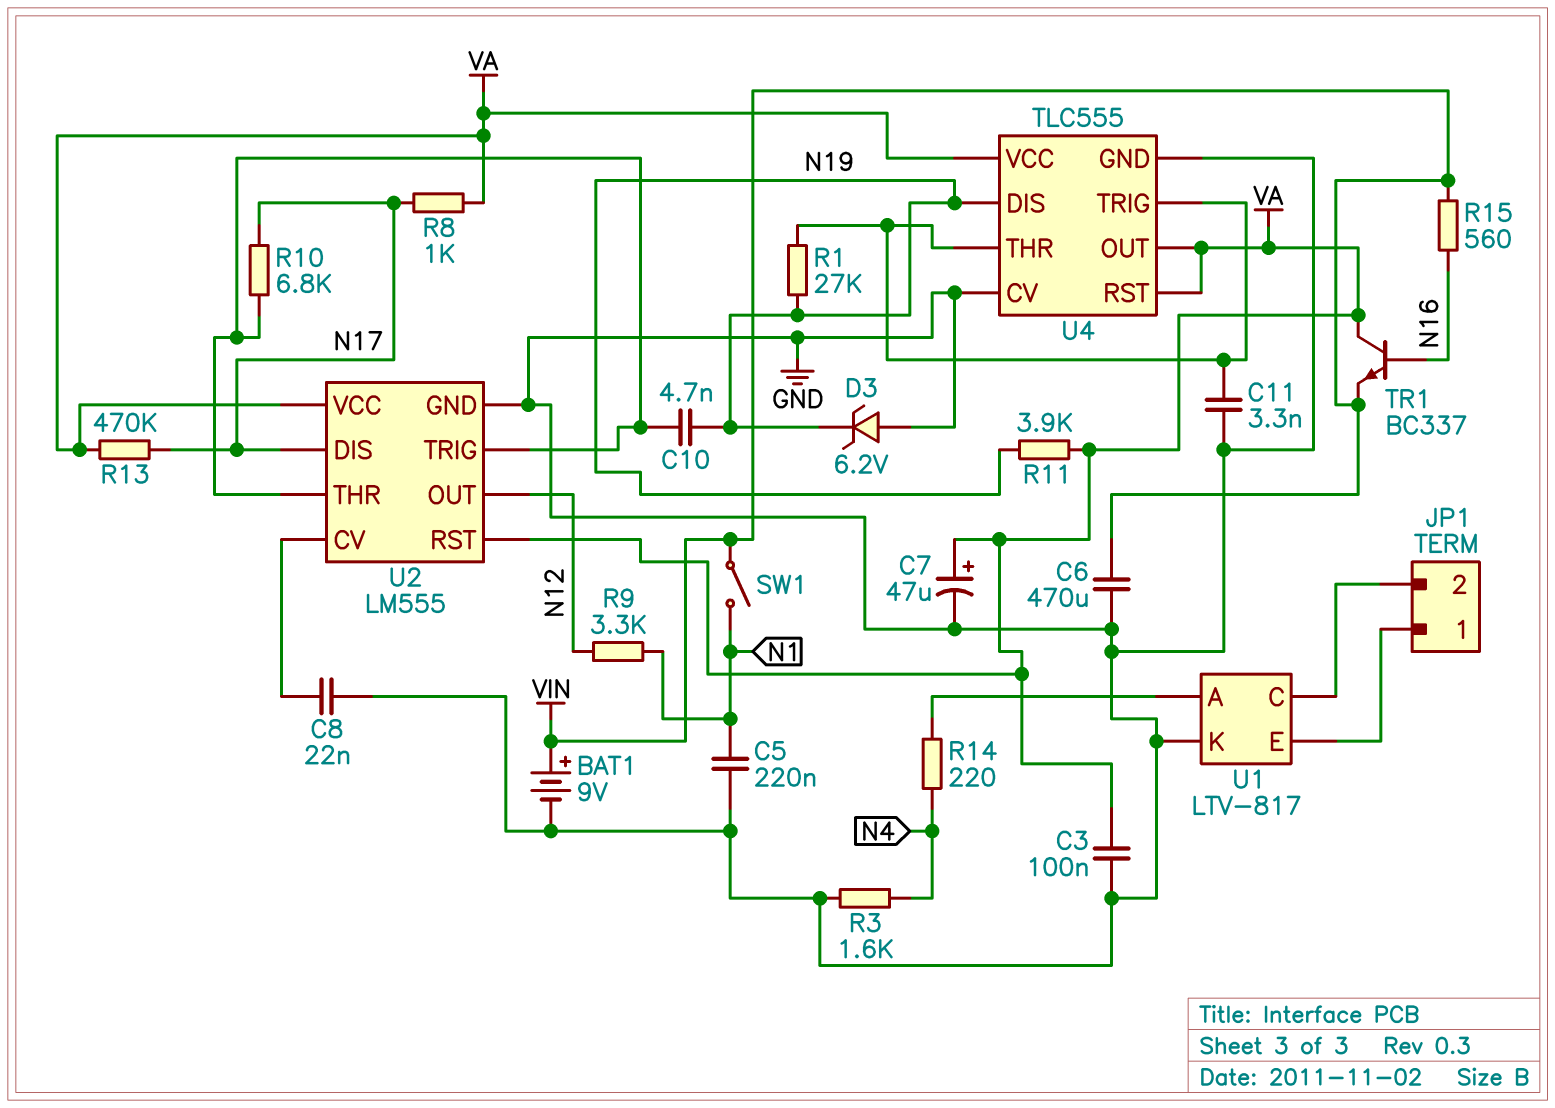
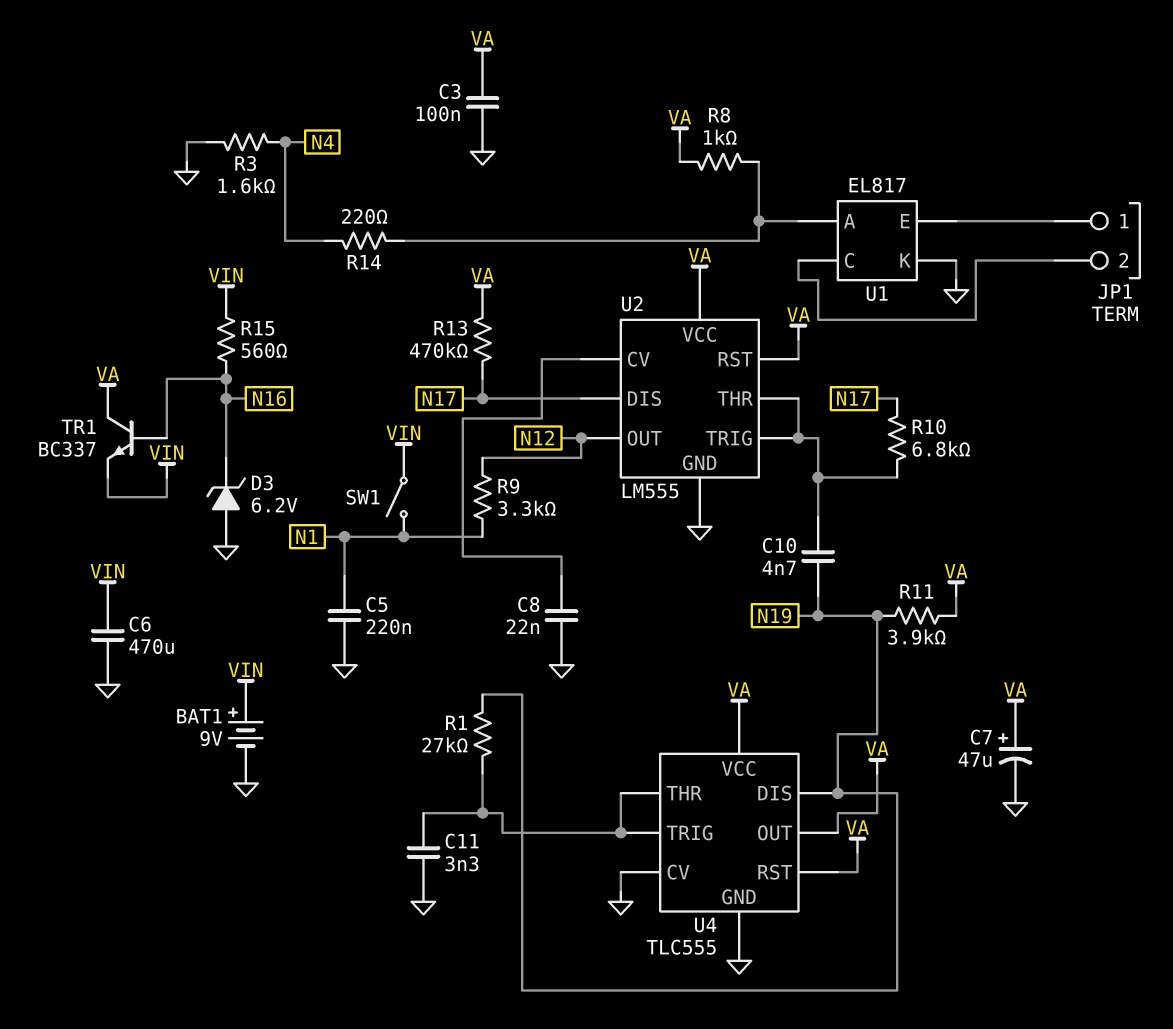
D3: zener 6.2V (A GND, K N19) -> zener 6.2V (A GND, K N16)
R8: 1k (N17, VA) -> 1k (U1/A, VA)
U1: LTV-817 -> EL817

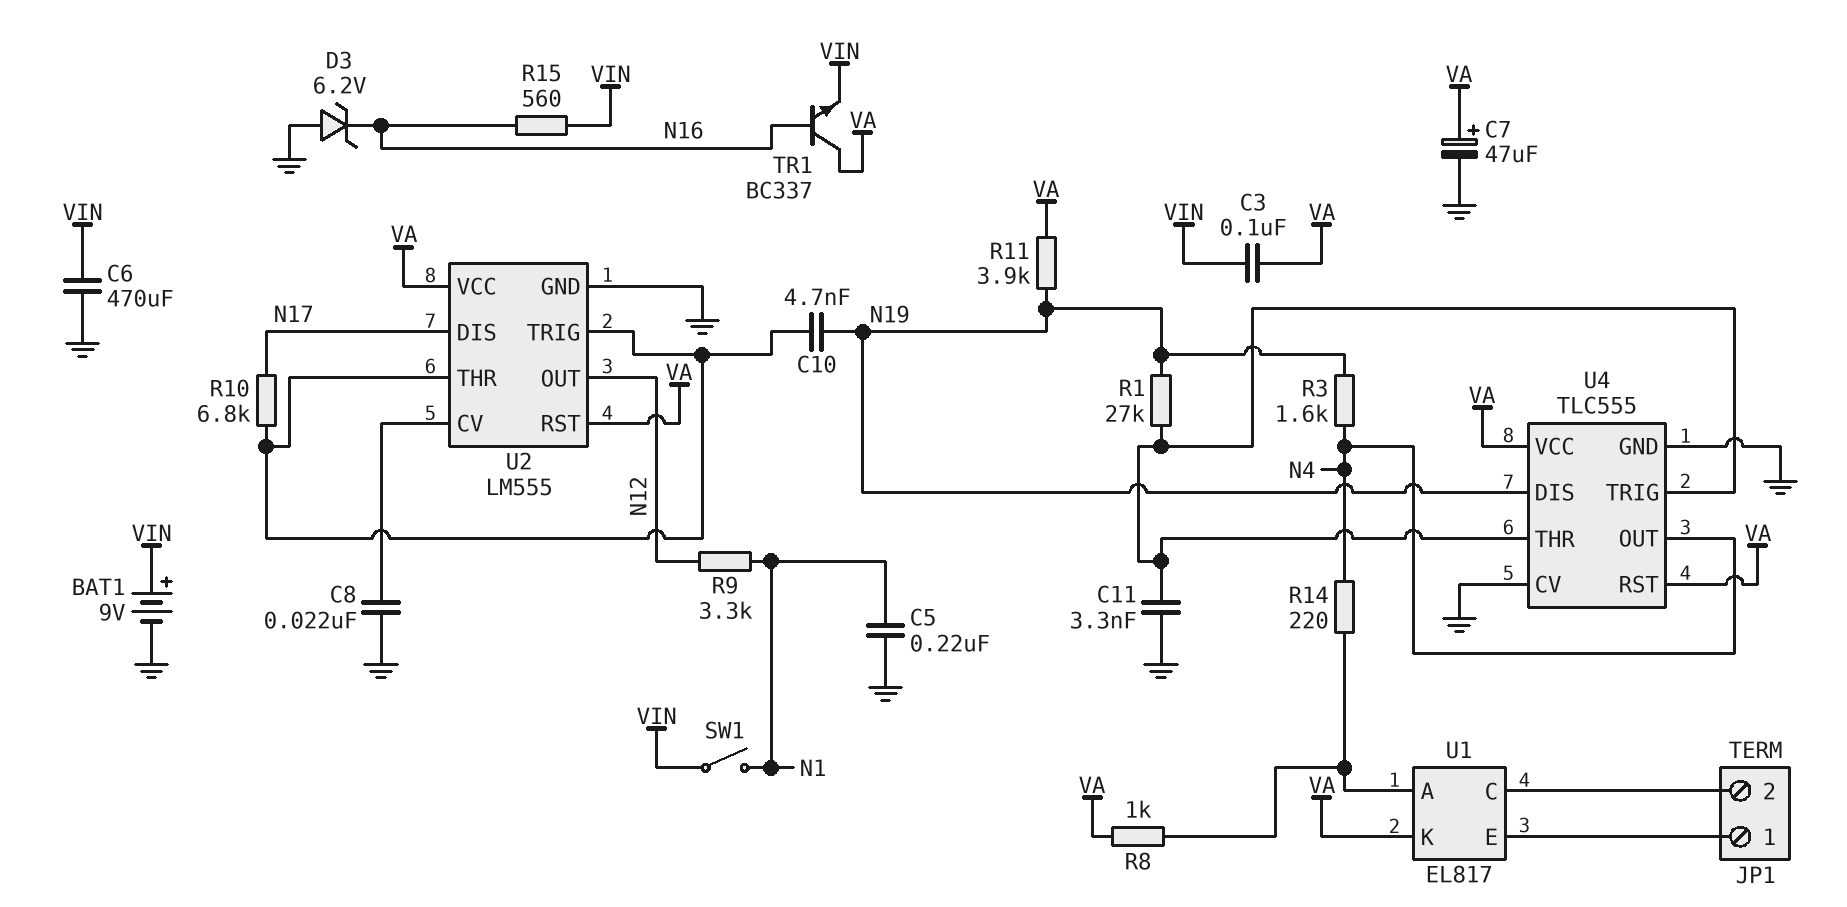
C3: 100nF (GND, VA) -> 100nF (VA, VIN)
R3: 1.6k (GND, N4) -> 1.6k (N4, N19)
R13: 470k (N17, VA) -> none
U1 pin K: GND -> VA
U4 pin OUT: VA -> N4

